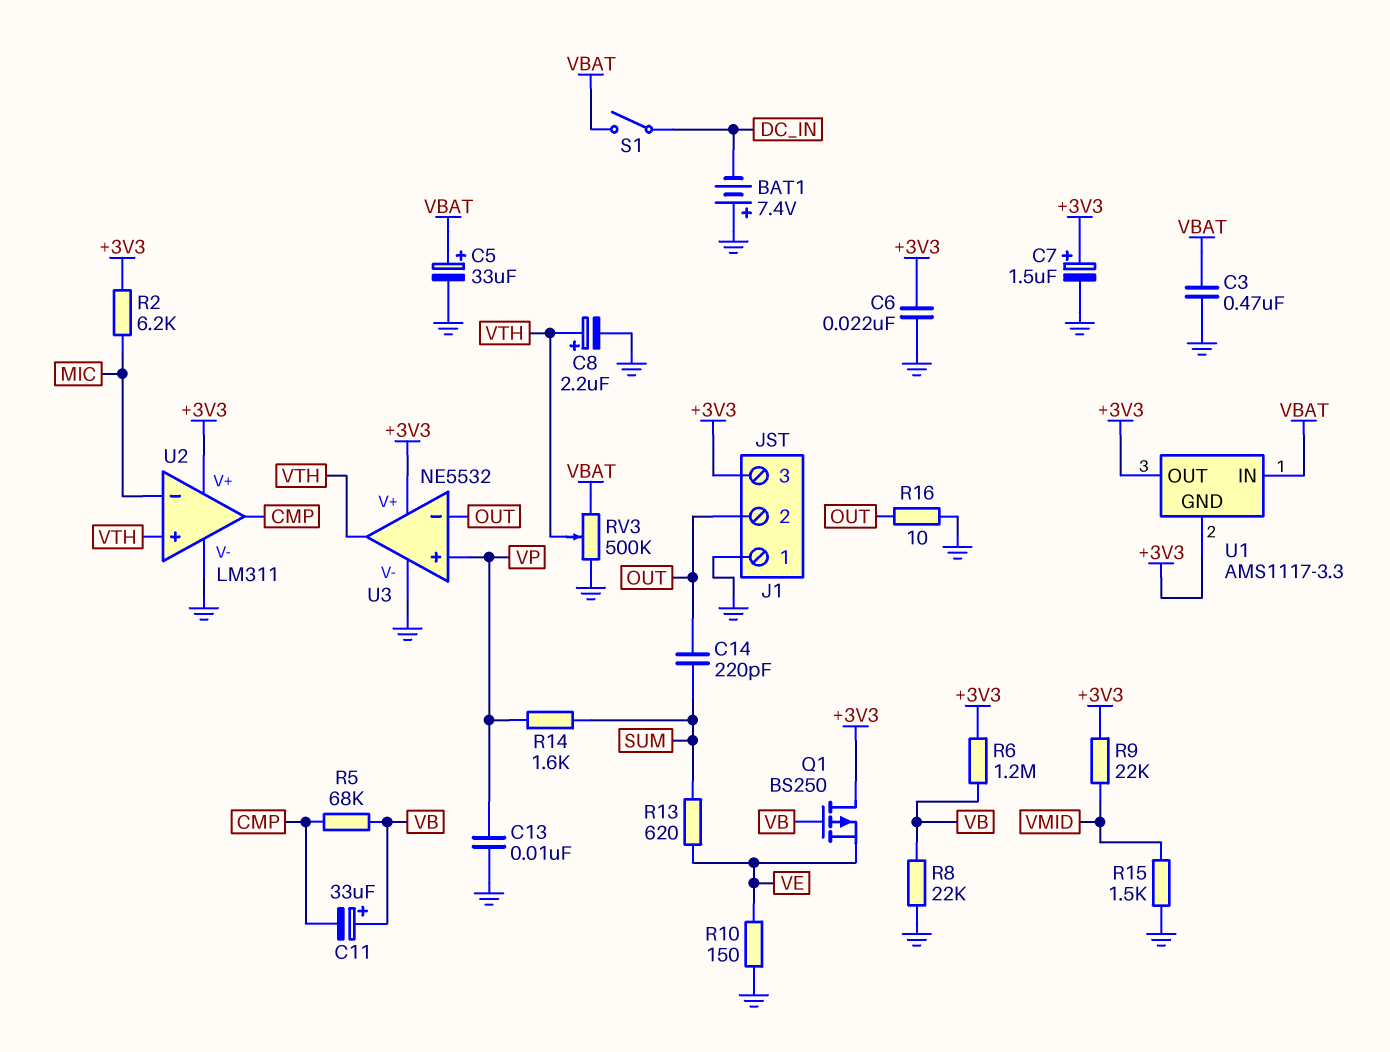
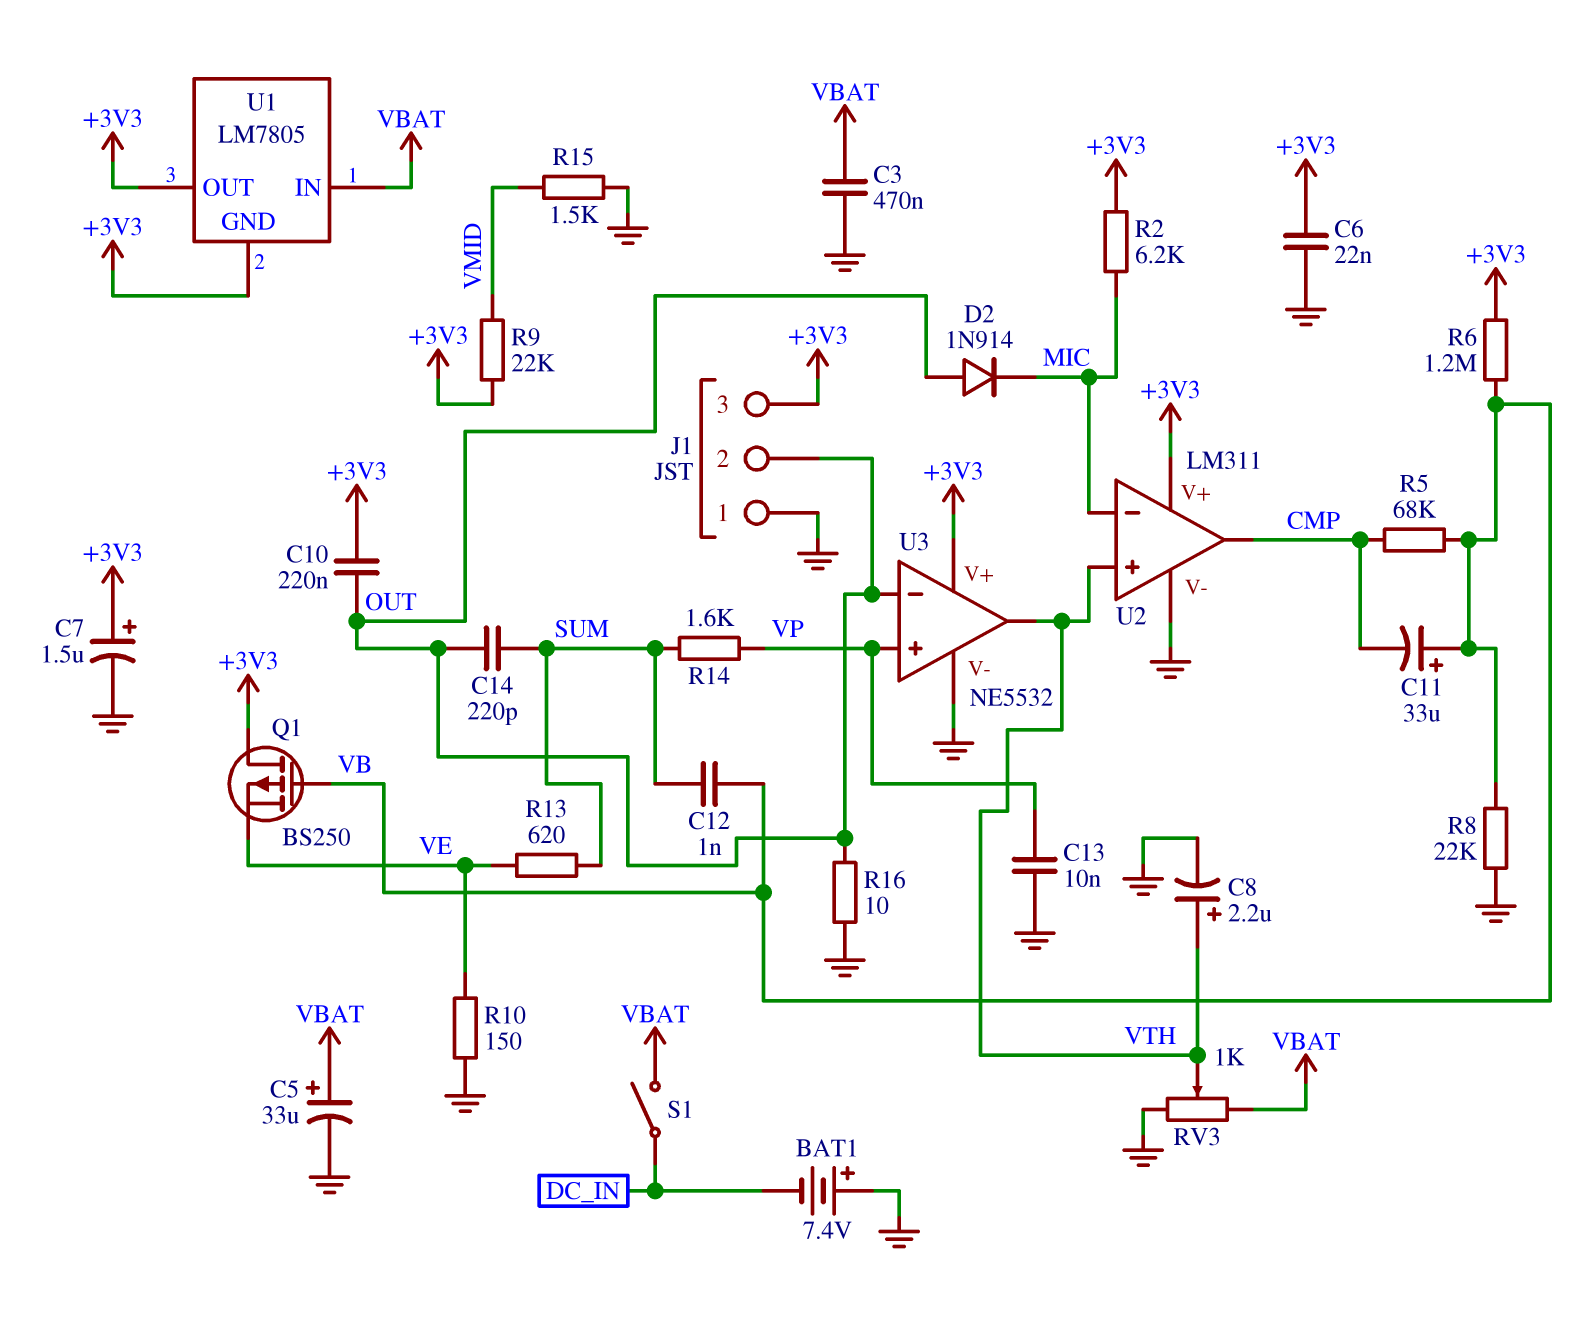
C10: none -> 220nF (+3V3, OUT)
C12: none -> 1nF (SUM, VB)
D2: none -> diode 1N914 (A OUT, K MIC)
RV3: 500k (GND, VBAT, wiper VTH) -> 1k (GND, VBAT, wiper VTH)
U1: AMS1117-3.3 -> LM7805

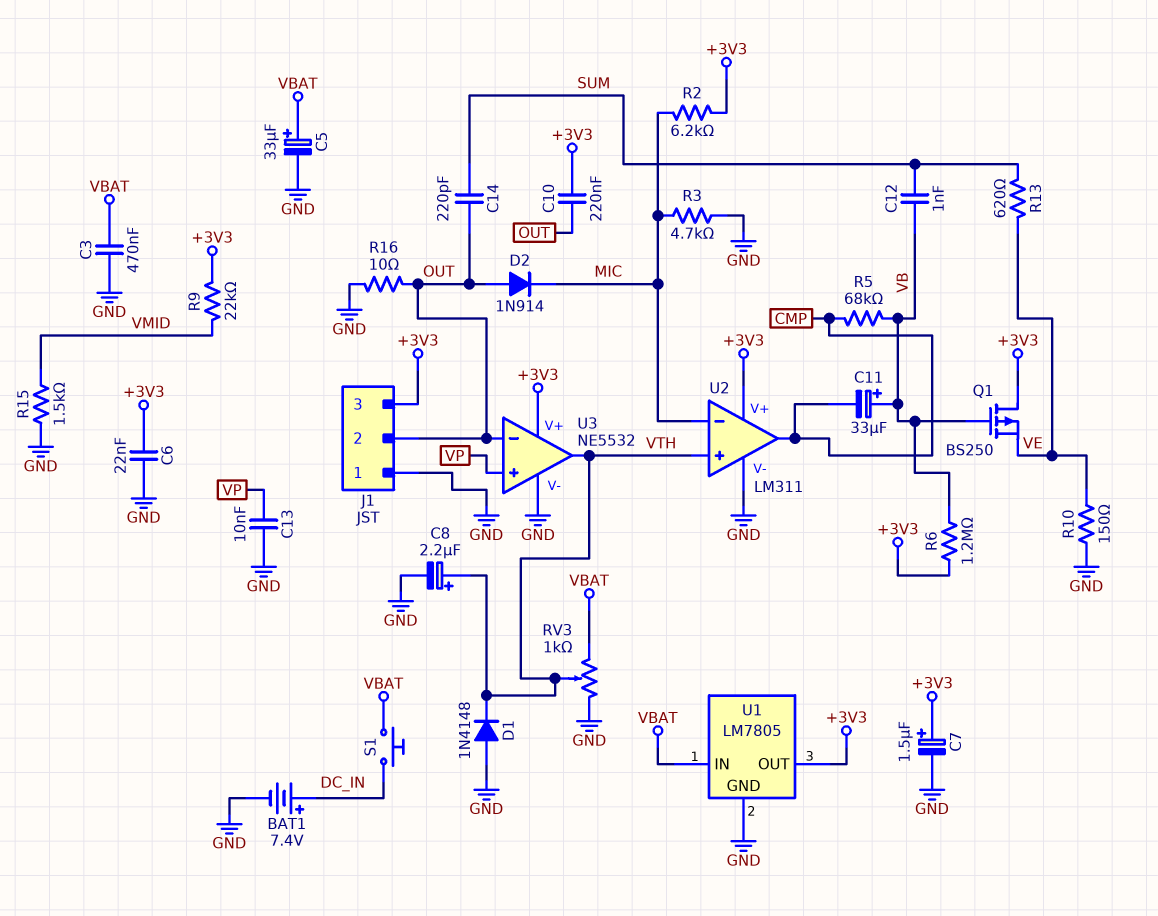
BAT1: 7.4V (plus GND, minus DC_IN) -> 7.4V (plus DC_IN, minus GND)
D1: none -> diode 1N4148 (A GND, K VTH)
R3: none -> 4.7k (GND, MIC)
R8: 22k (GND, VB) -> none
R14: 1.6k (SUM, VP) -> none
S1: switch (DC_IN, VBAT) -> button (DC_IN, VBAT)
U1 pin GND: +3V3 -> GND

